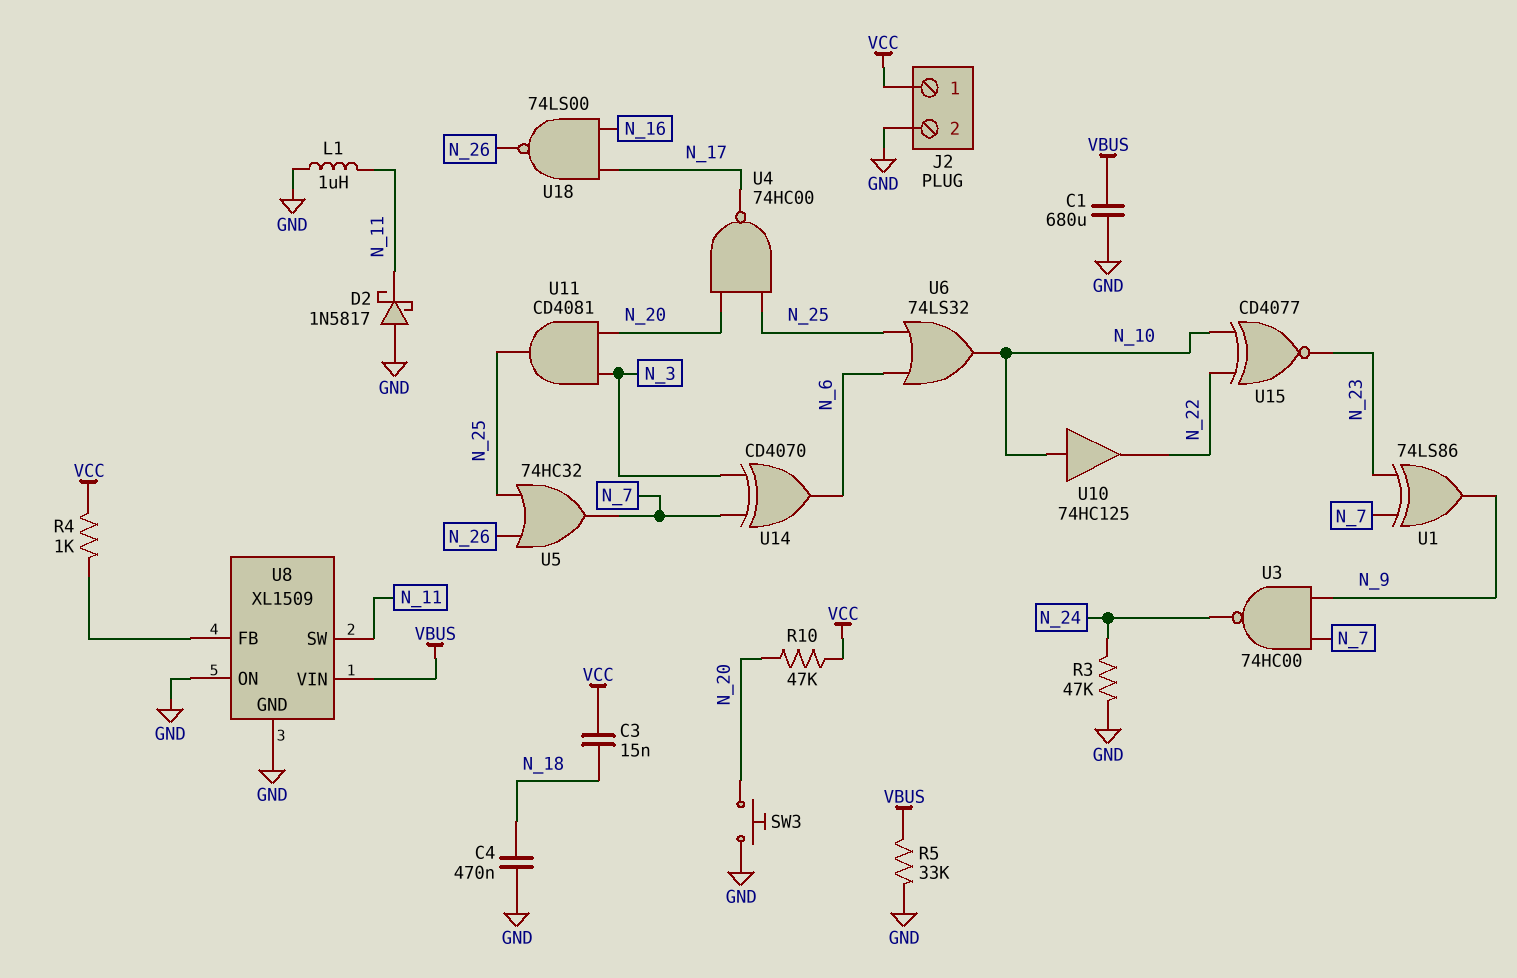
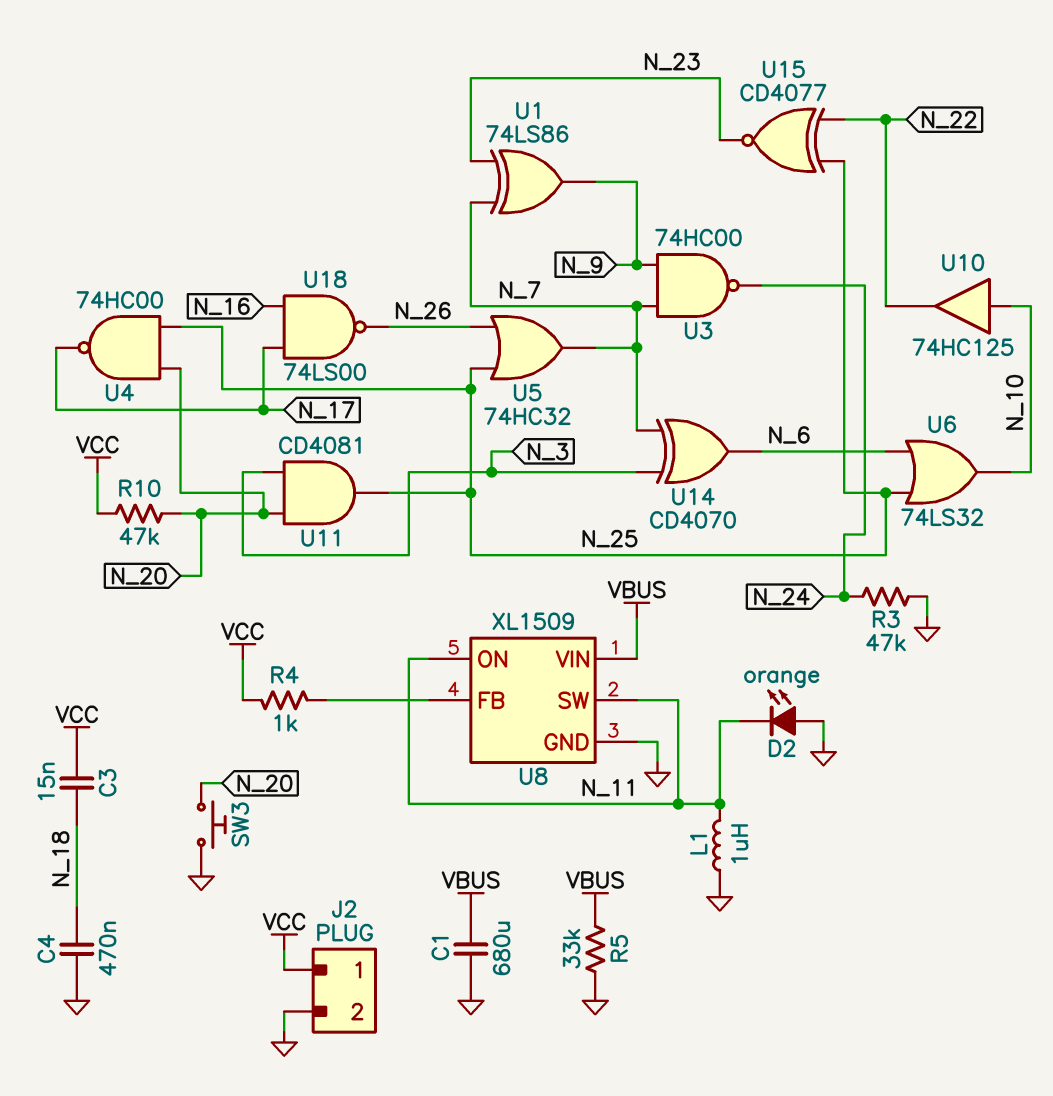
D2: schottky 1N5817 (A GND, K N_11) -> LED orange (A GND, K N_11)
U8 pin ON: GND -> N_11
U15: XNOR CD4077 (in N_10, in N_22, out N_23) -> XNOR CD4077 (in N_22, in N_25, out N_23)

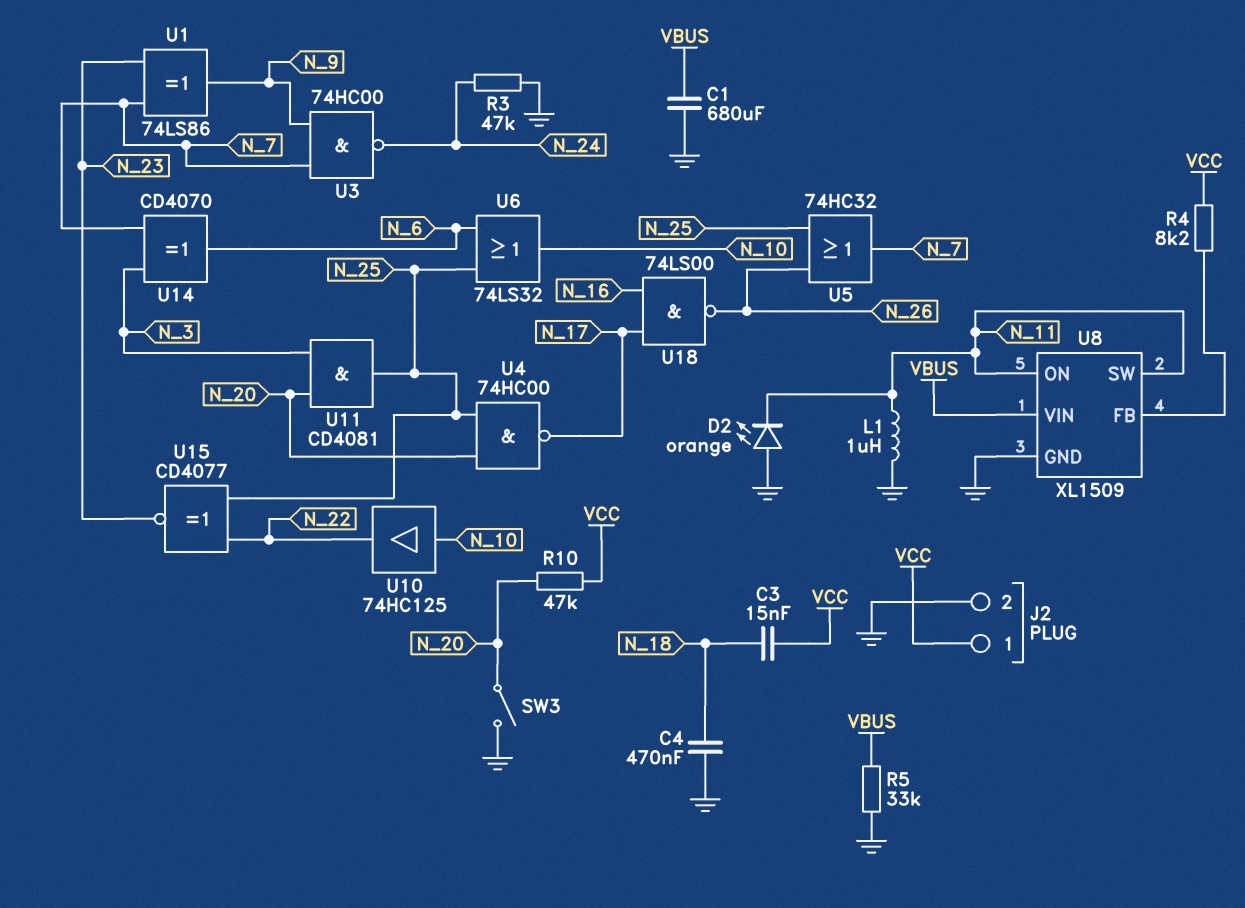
R4: 1k (U8/FB, VCC) -> 8.2k (U8/FB, VCC)
SW3: button (GND, N_20) -> switch (GND, N_20)

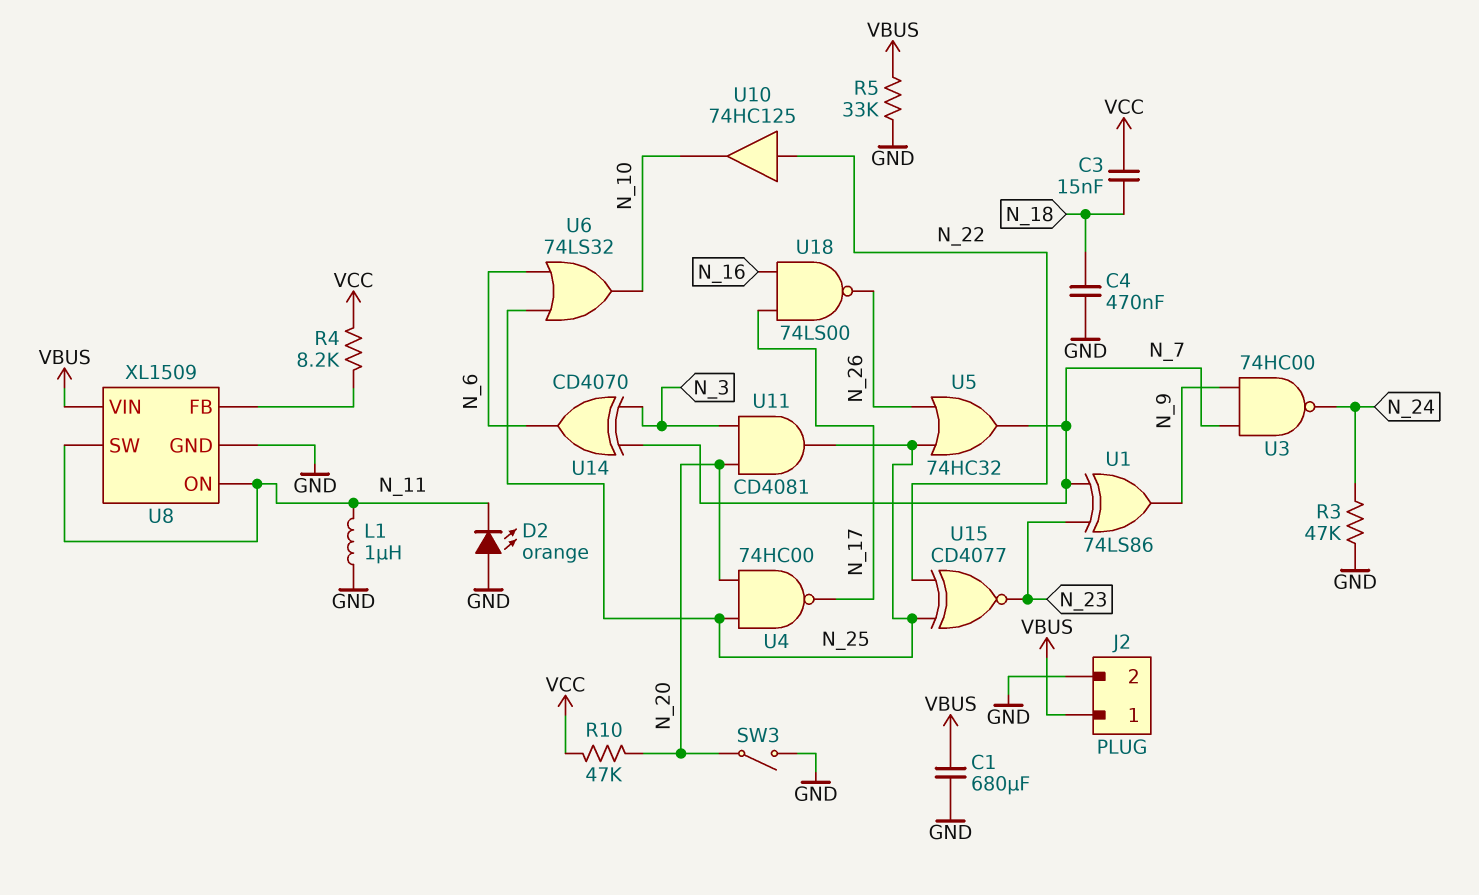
J2 pin 1: VCC -> VBUS
U10: buffer 74HC125 (in N_10, out N_22) -> buffer 74HC125 (in N_22, out N_10)

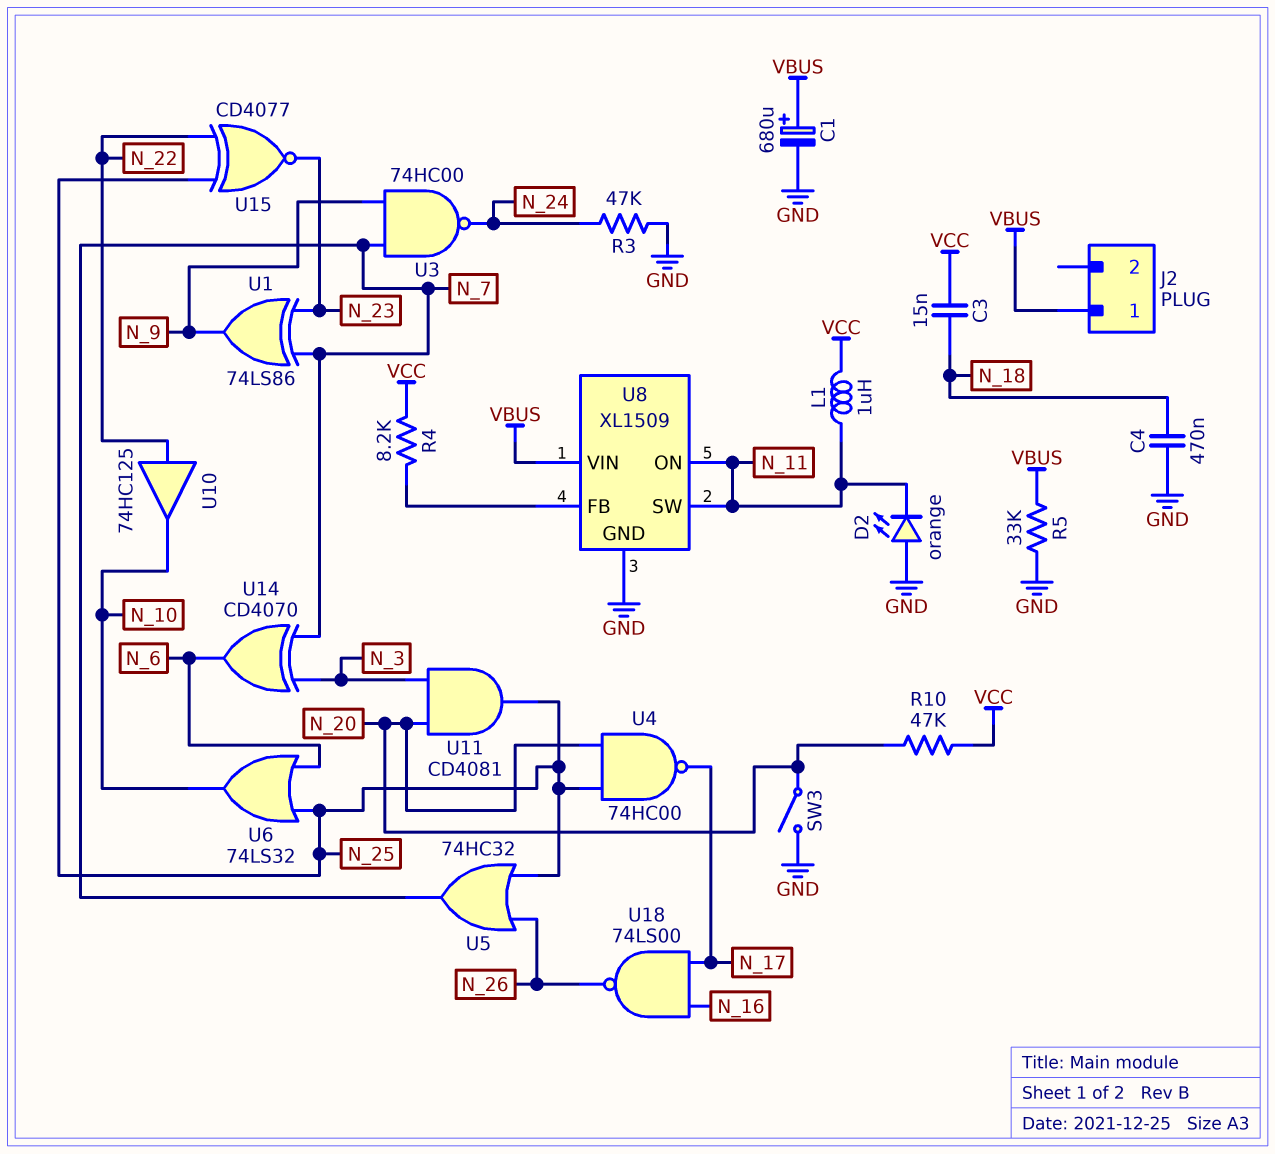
C1: 680uF (GND, VBUS) -> 680uF (plus VBUS, minus GND)
J2 pin 2: GND -> none
L1: 1uH (GND, N_11) -> 1uH (N_11, VCC)

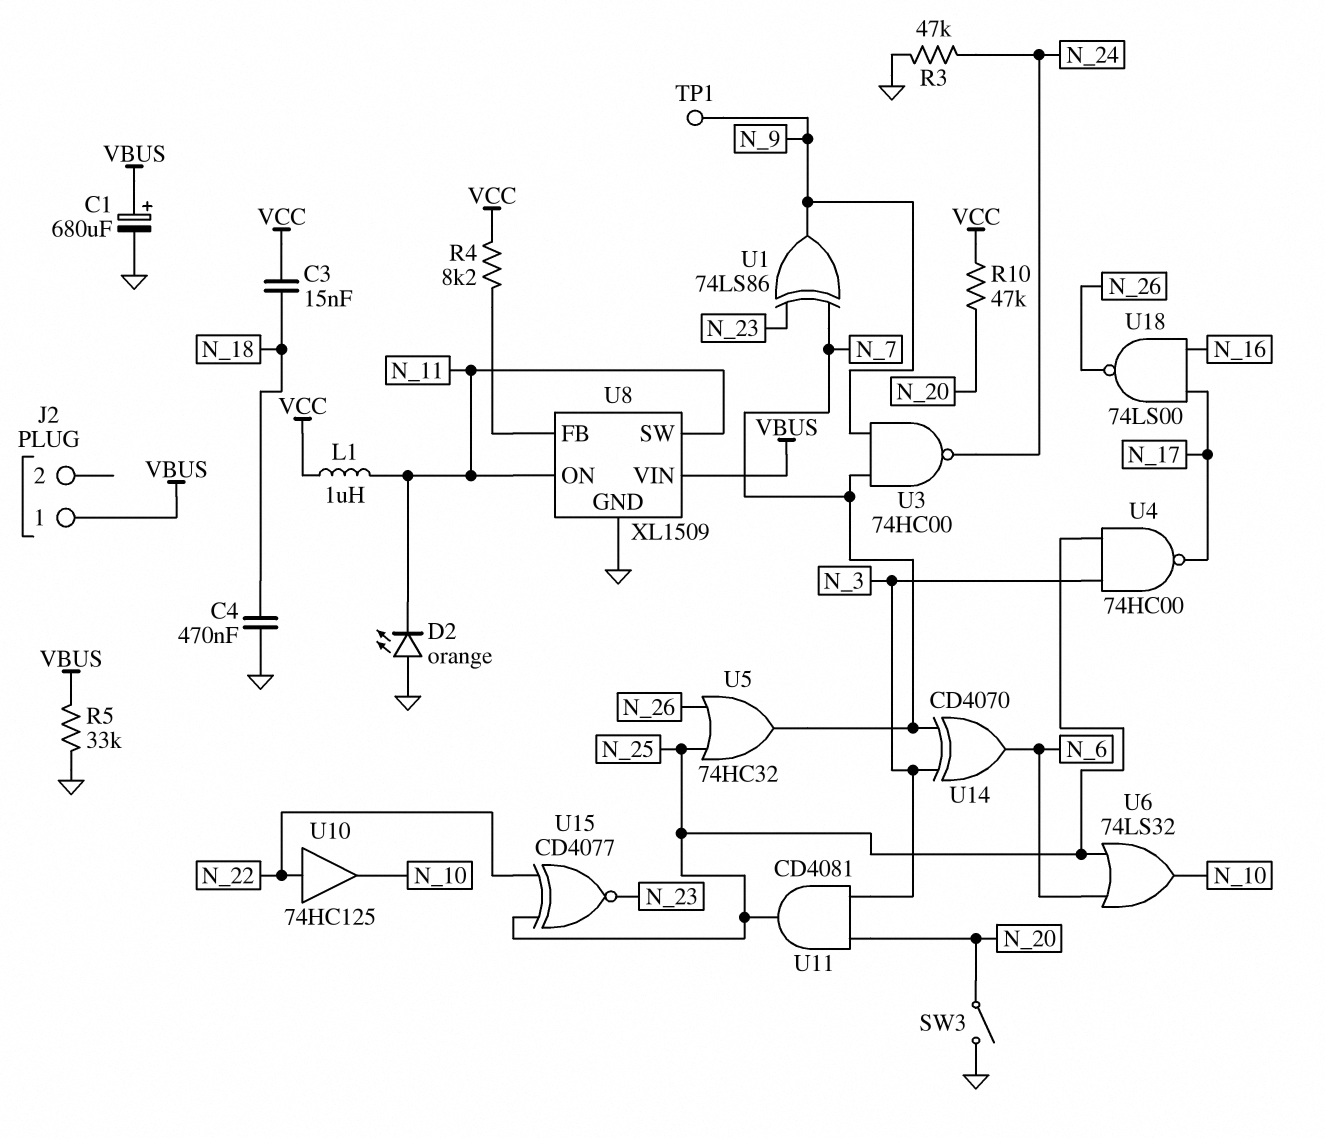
TP1: none -> test point (N_9)
U4: NAND 74HC00 (in N_20, in N_25, out N_17) -> NAND 74HC00 (in N_3, in N_25, out N_17)

